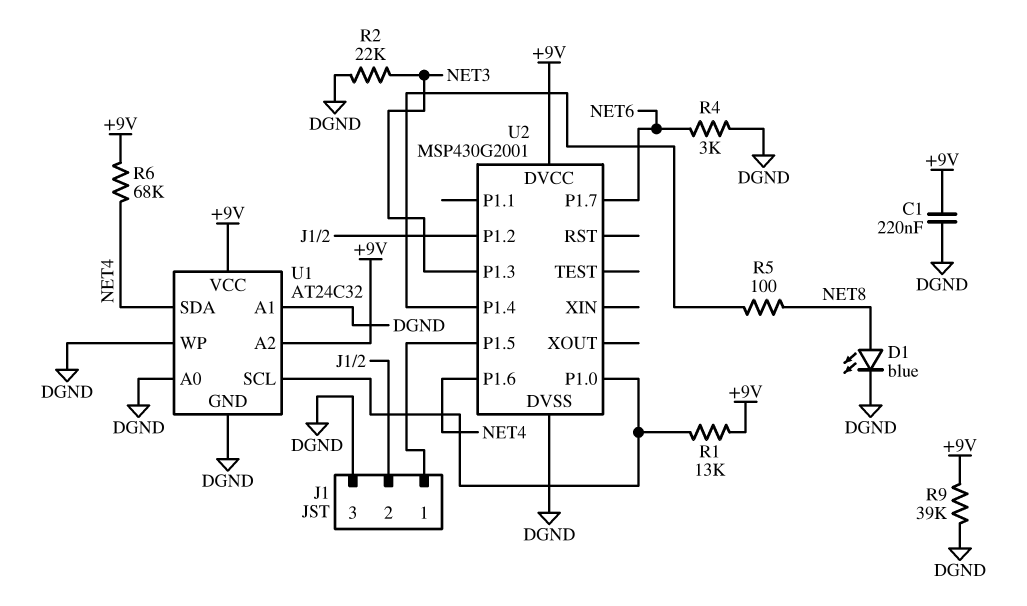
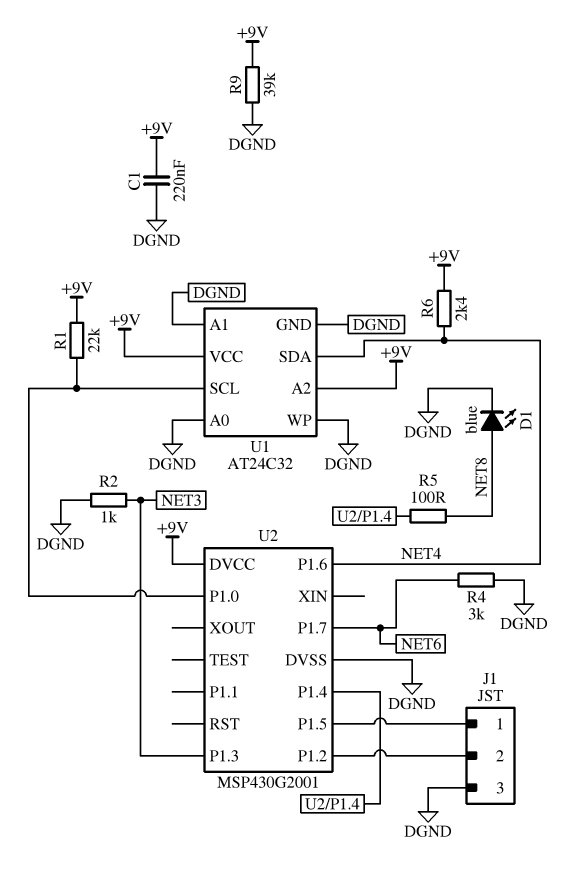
R1: 13k (+9V, U1/SCL) -> 22k (+9V, U1/SCL)
R2: 22k (DGND, NET3) -> 1k (DGND, NET3)
R6: 68k (+9V, NET4) -> 2.4k (+9V, NET4)

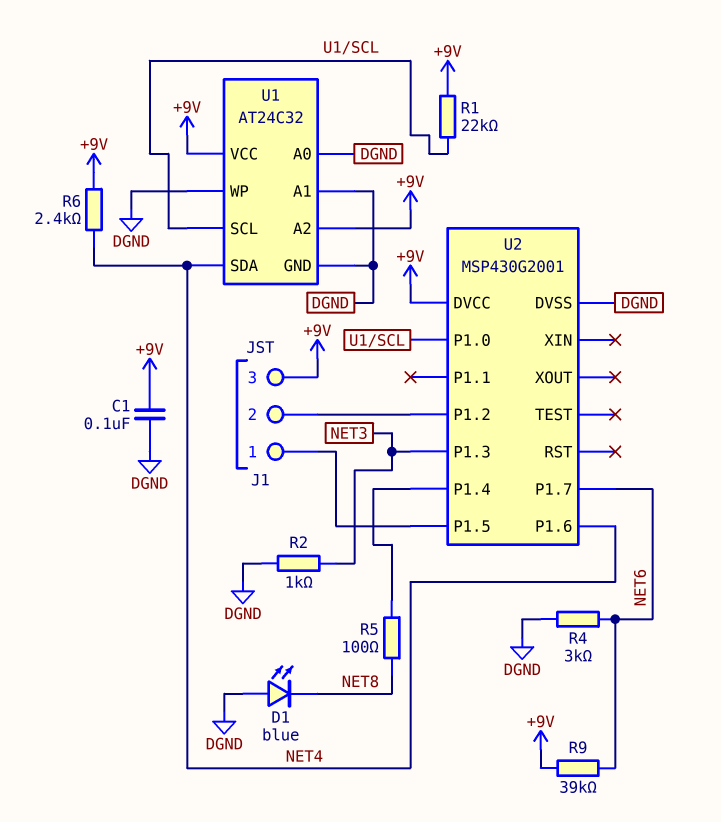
C1: 220nF (+9V, DGND) -> 100nF (+9V, DGND)
D1: LED blue (A NET8, K DGND) -> LED blue (A DGND, K NET8)
J1 pin 3: DGND -> +9V
R9: 39k (+9V, DGND) -> 39k (+9V, NET6)

